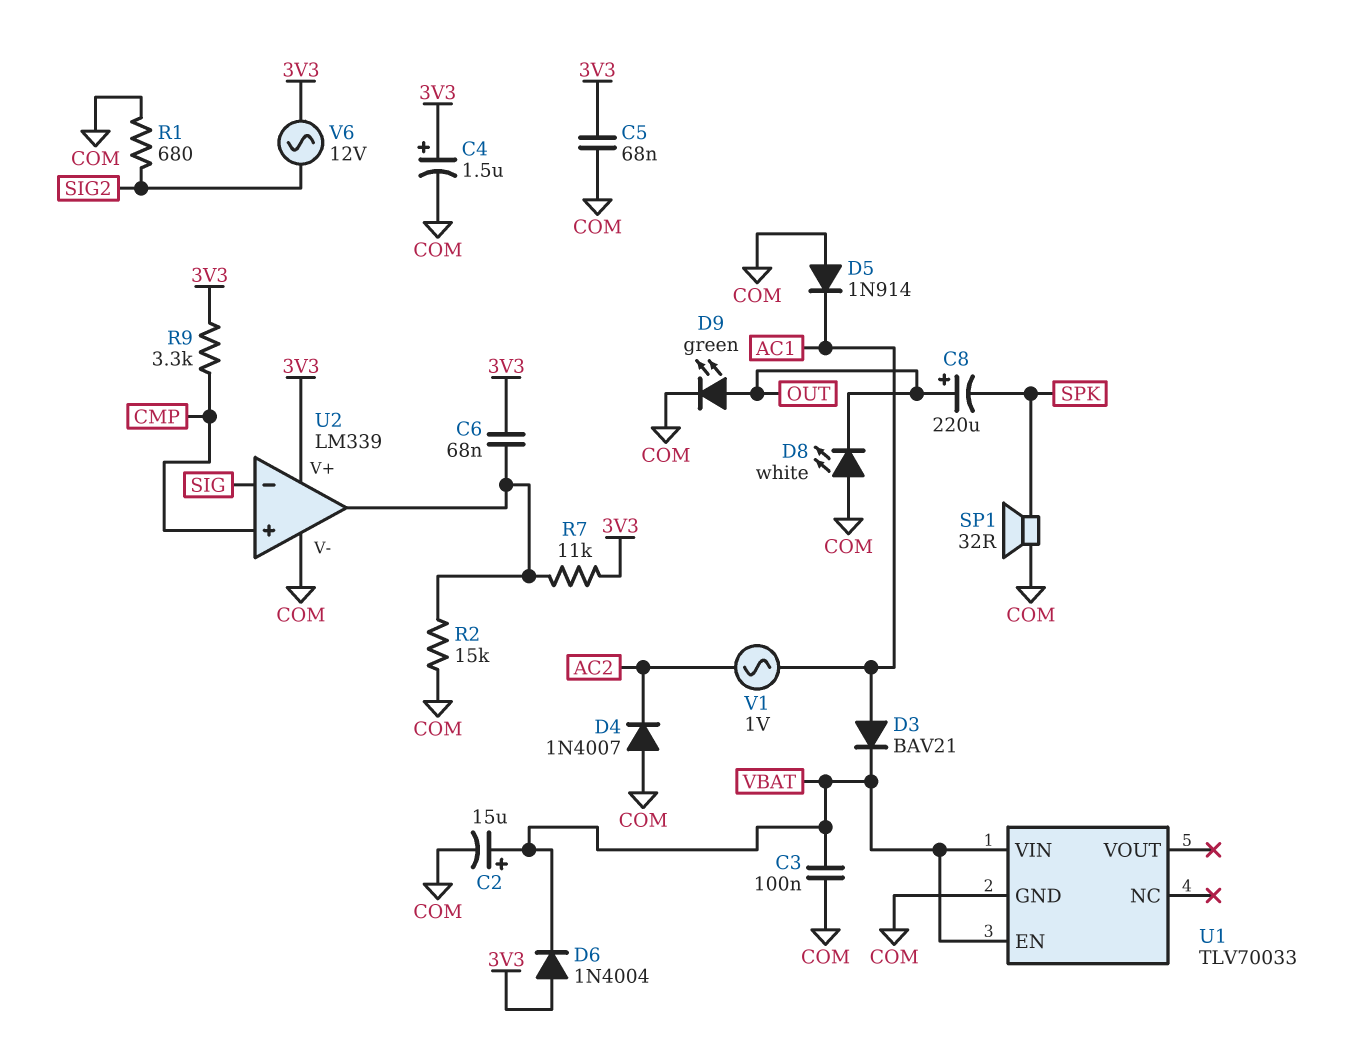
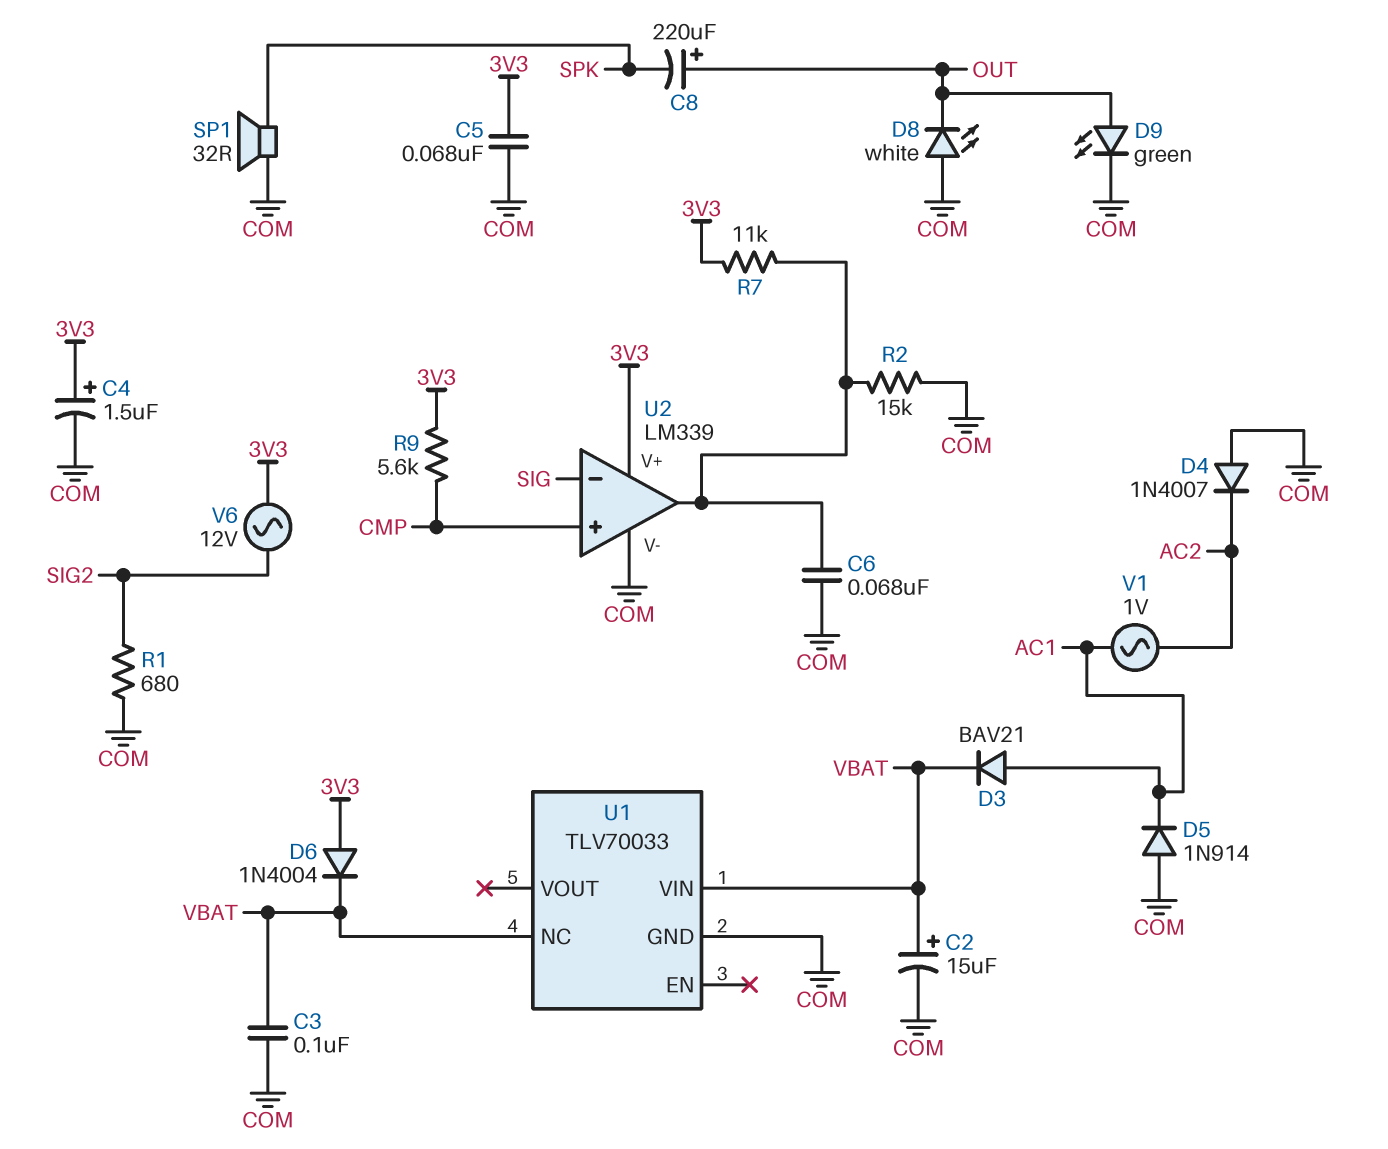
C6: 68nF (3V3, U2/out) -> 68nF (COM, U2/out)
R9: 3.3k (3V3, CMP) -> 5.6k (3V3, CMP)
U1 pin EN: VBAT -> none
U1 pin NC: none -> VBAT

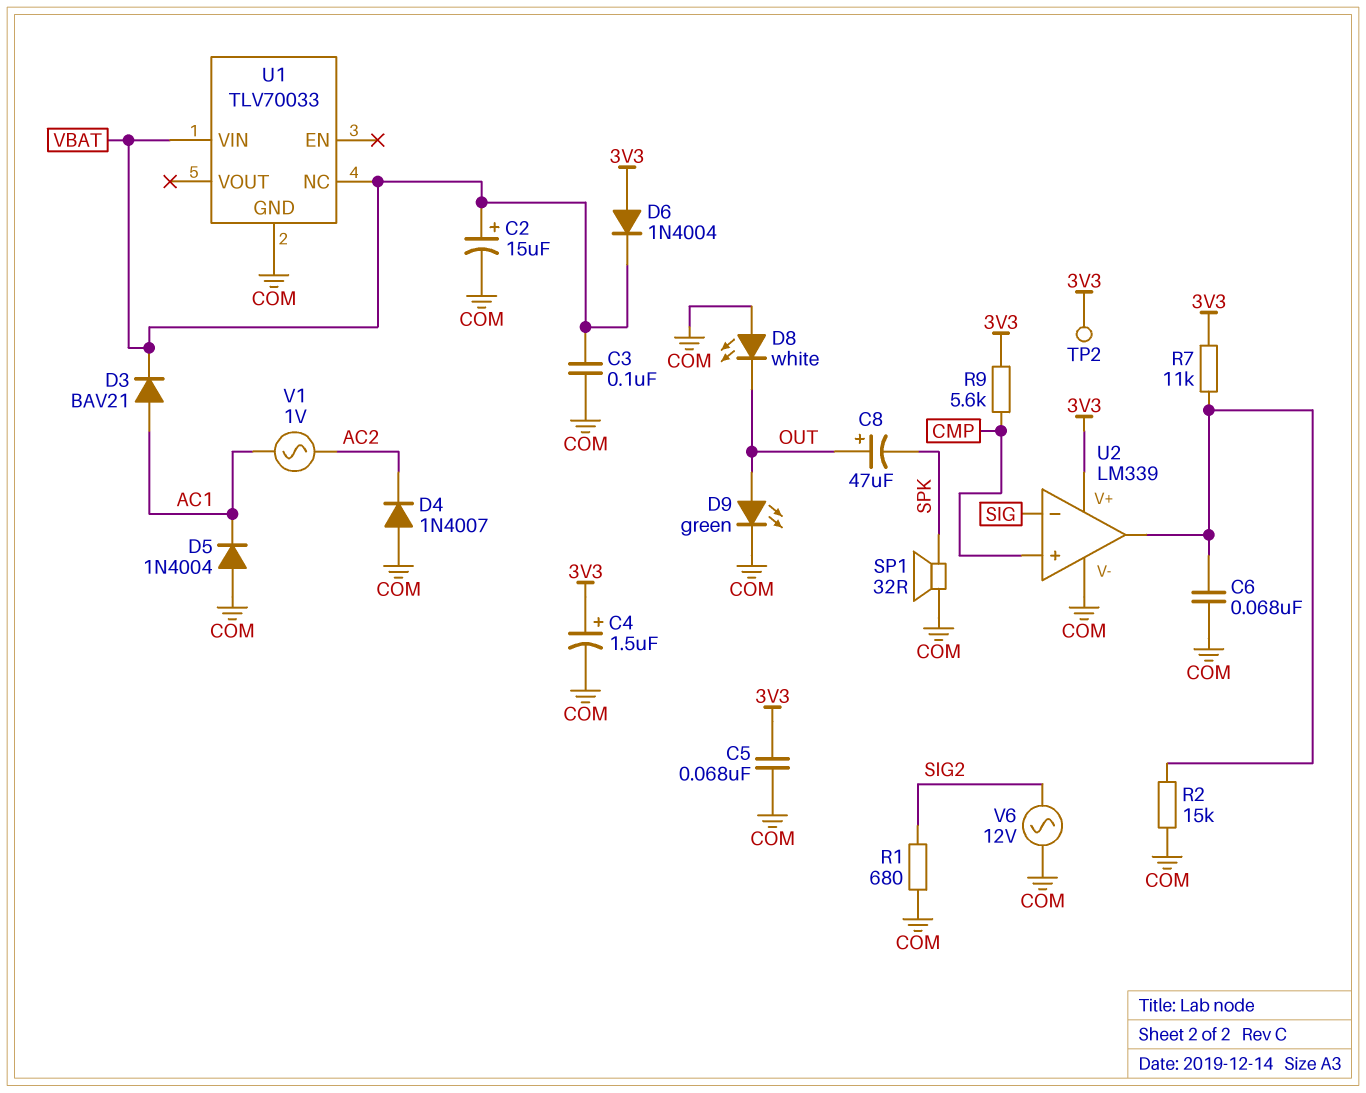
C8: 220uF (plus OUT, minus SPK) -> 47uF (plus OUT, minus SPK)
D5: diode 1N914 (A COM, K AC1) -> diode 1N4004 (A COM, K AC1)
TP2: none -> test point (3V3)
V6: AC 12V (3V3, SIG2) -> AC 12V (COM, SIG2)

